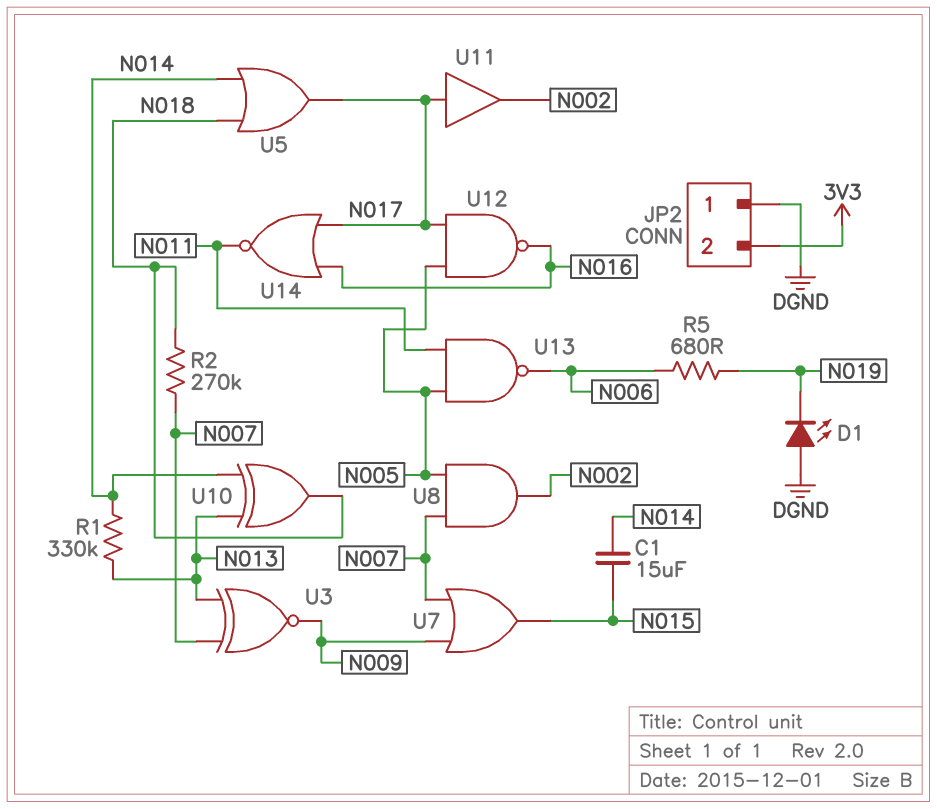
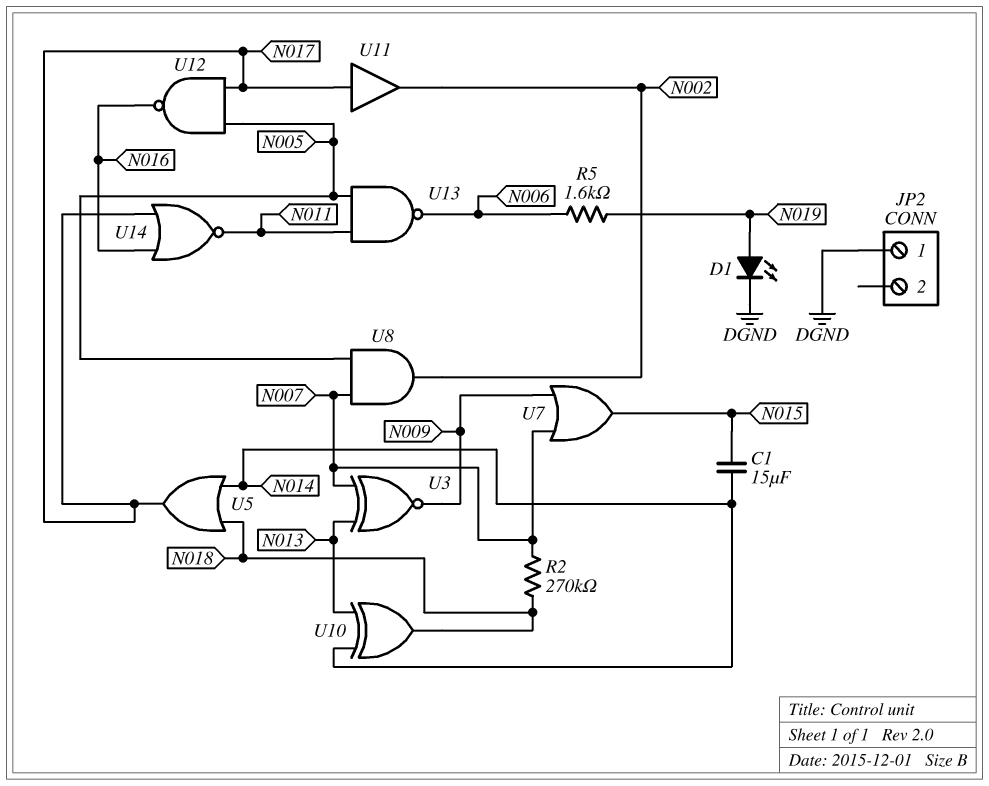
D1: LED (A DGND, K N019) -> LED (A N019, K DGND)
JP2 pin 2: 3V3 -> none
R1: 330k (N013, N014) -> none
R5: 680 (N006, N019) -> 1.6k (N006, N019)

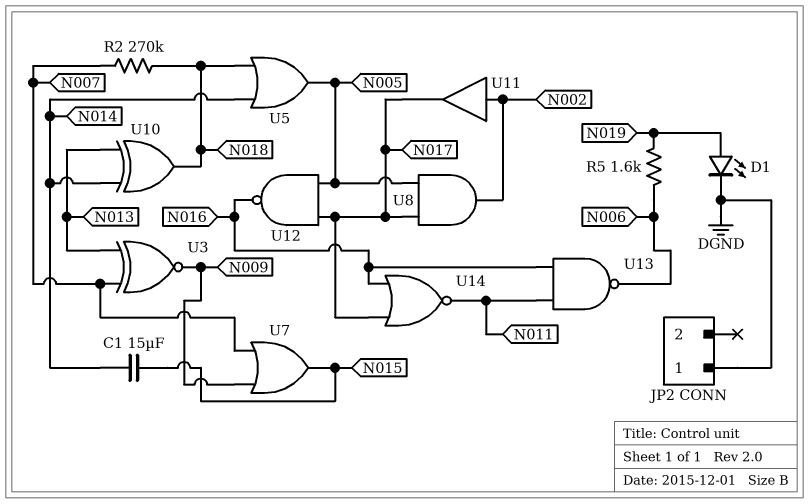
U5: OR (in N014, in N018, out N017) -> OR (in N014, in N018, out N005)
U8: AND (in N005, in N007, out N002) -> AND (in N005, in N017, out N002)
U11: buffer (in N017, out N002) -> buffer (in N002, out N017)
U13: NAND (in N005, in N011, out N006) -> NAND (in N011, in N016, out N006)

